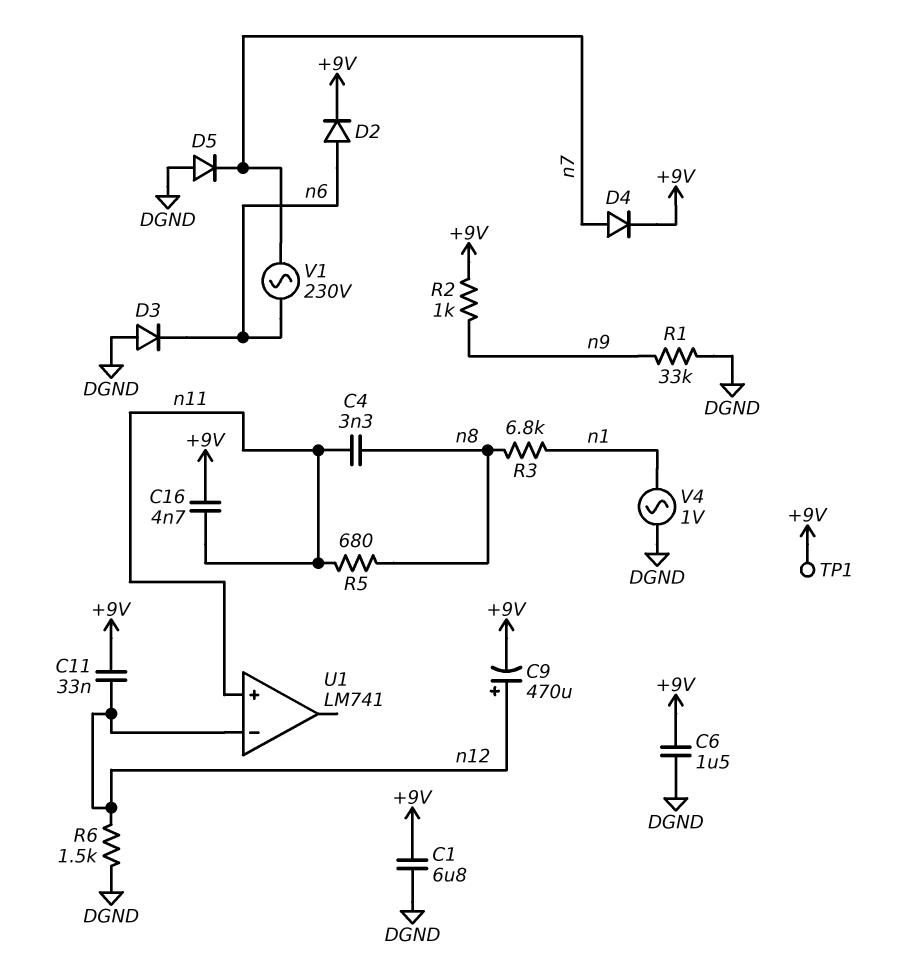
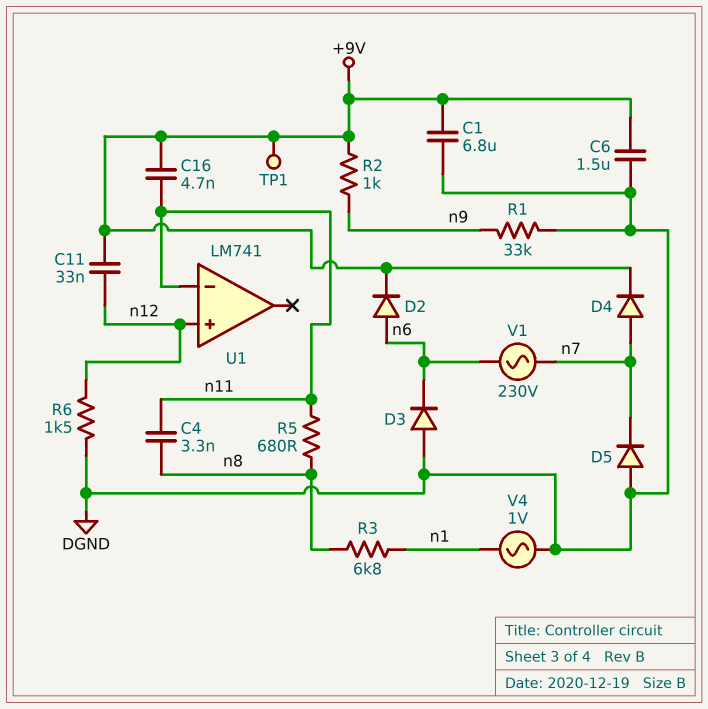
C9: 470uF (plus n12, minus +9V) -> none
U1 pin in+: n11 -> n12
U1 pin in-: n12 -> n11

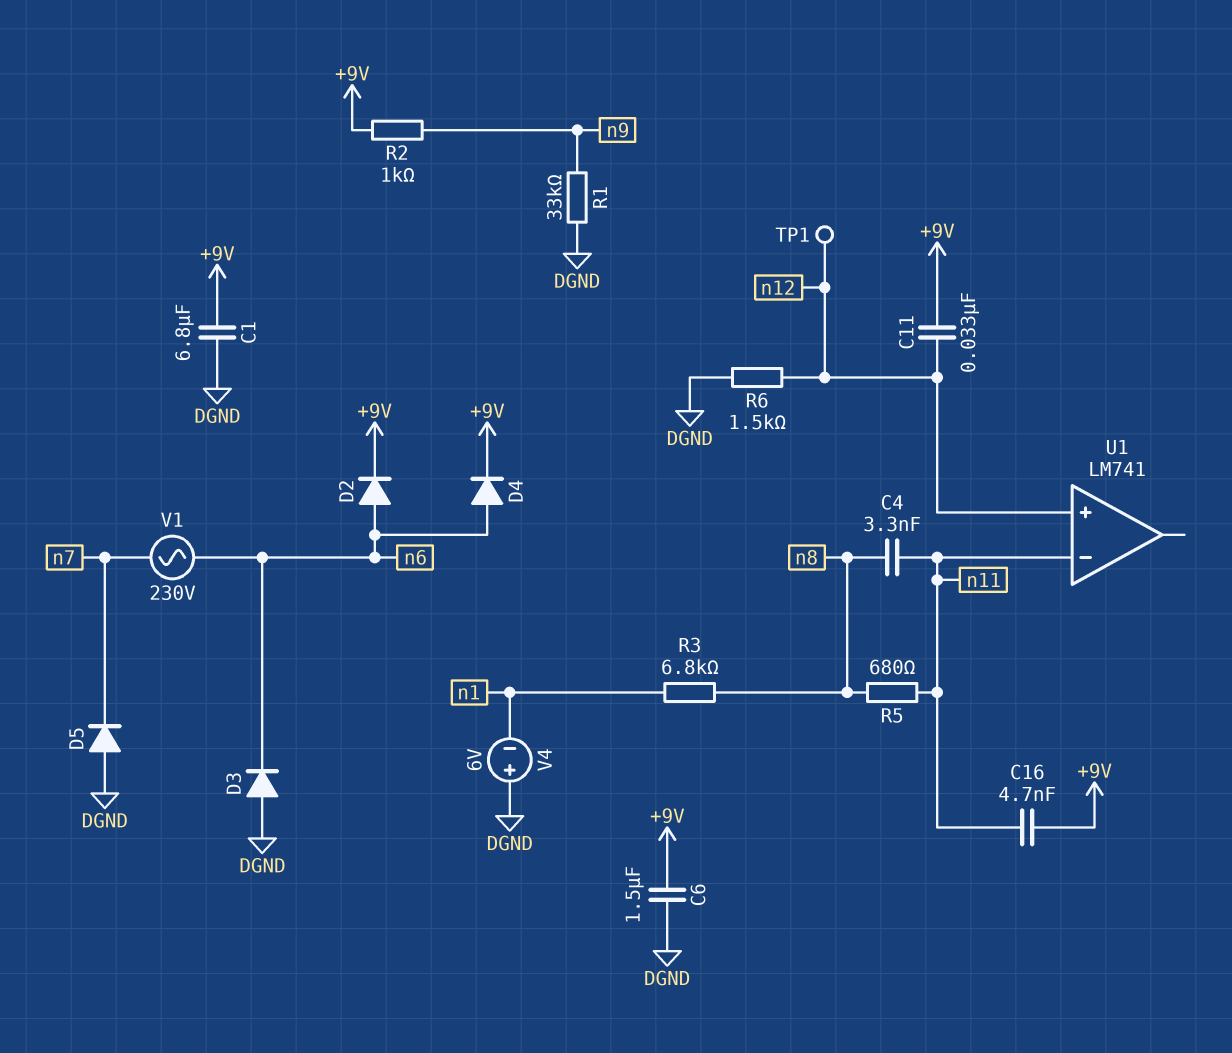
D4: diode (A n7, K +9V) -> diode (A n6, K +9V)
TP1: test point (+9V) -> test point (n12)
V4: AC 1V (DGND, n1) -> 6V (plus DGND, minus n1)

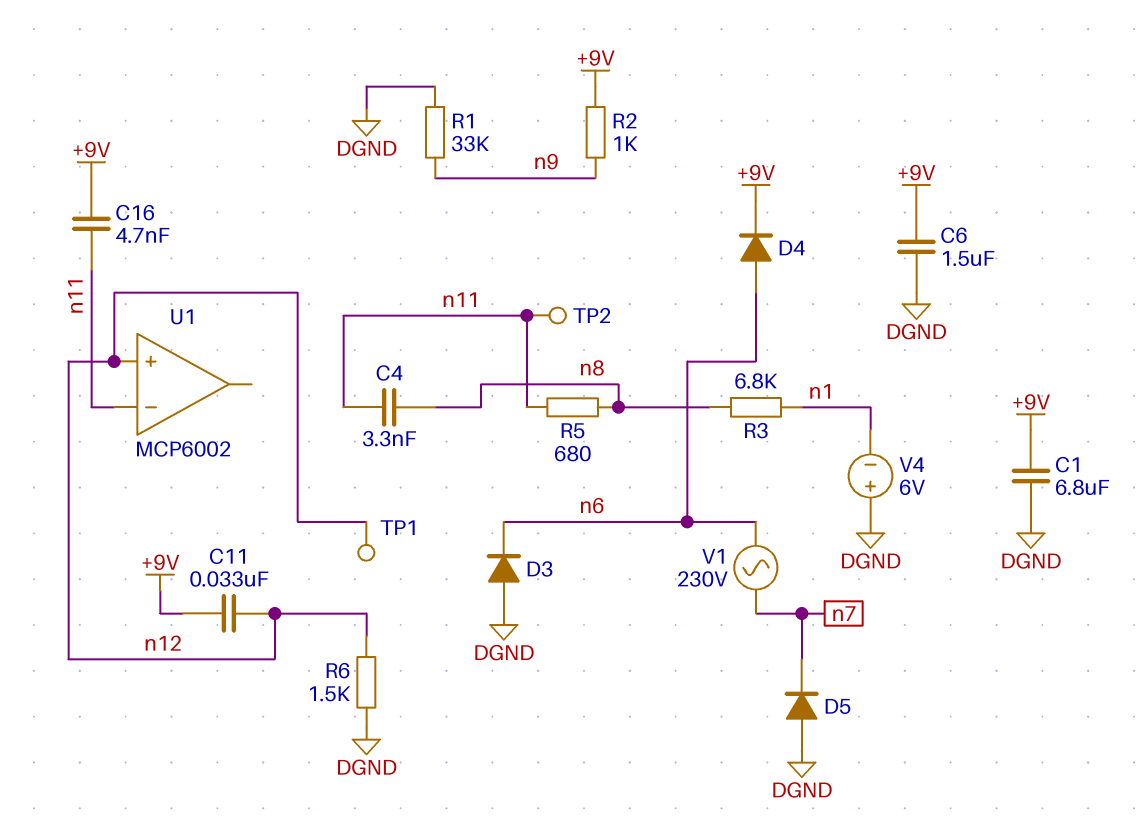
D2: diode (A n6, K +9V) -> none
TP2: none -> test point (n11)
U1: LM741 -> MCP6002

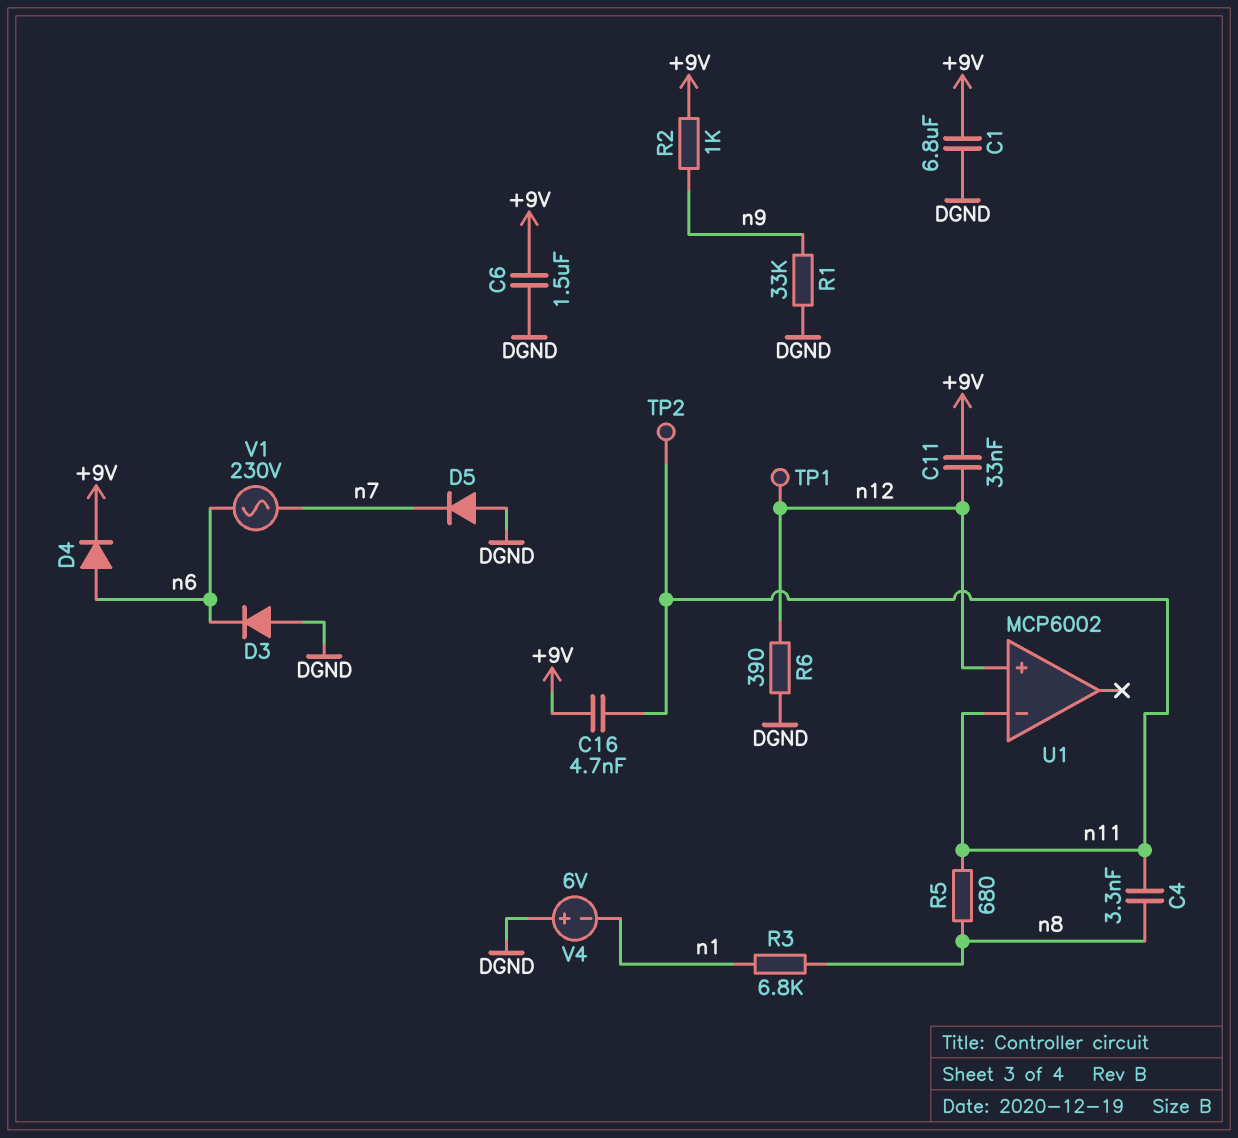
R6: 1.5k (DGND, n12) -> 390 (DGND, n12)

